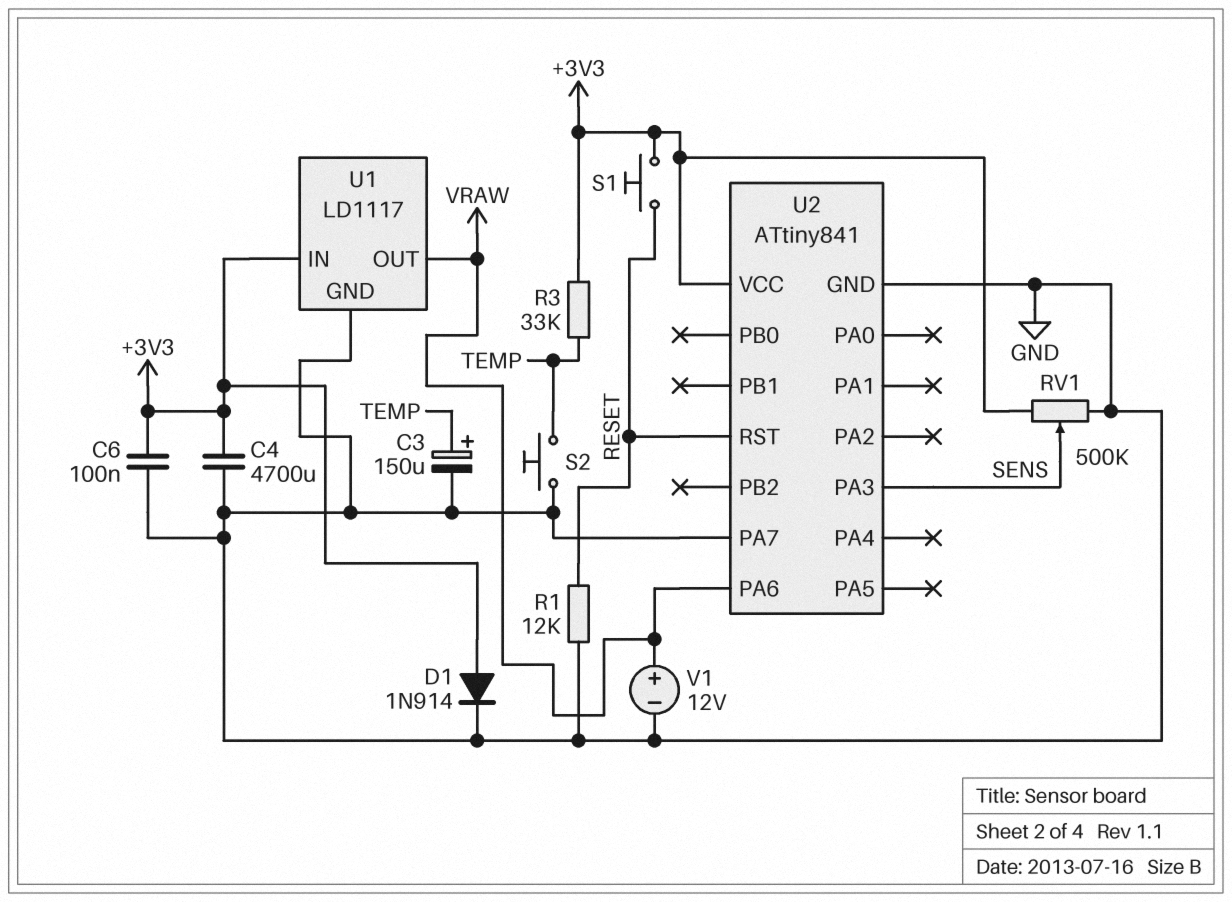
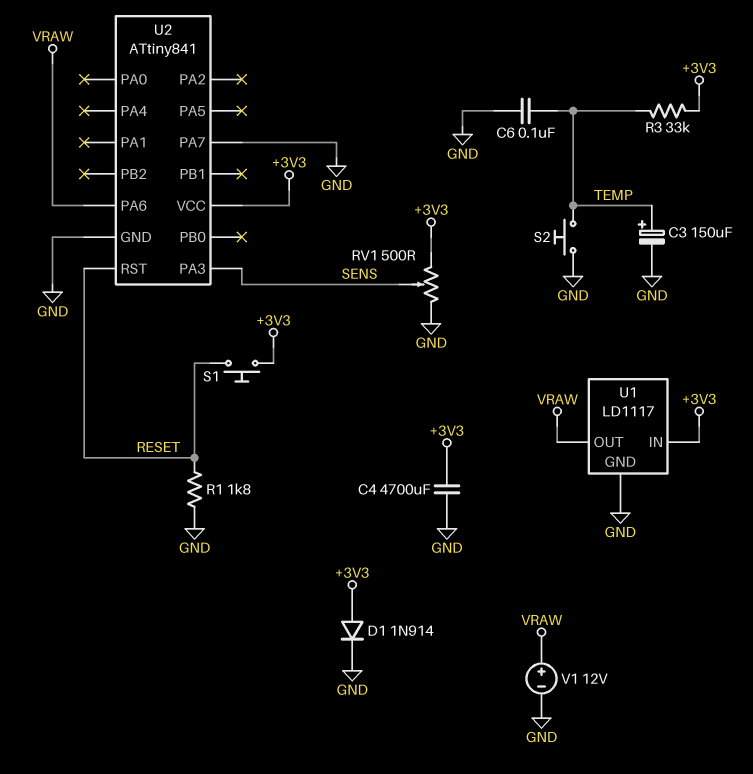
C6: 100nF (+3V3, GND) -> 100nF (GND, TEMP)
R1: 12k (GND, RESET) -> 1.8k (GND, RESET)
RV1: 500k (+3V3, GND, wiper SENS) -> 500 (+3V3, GND, wiper SENS)

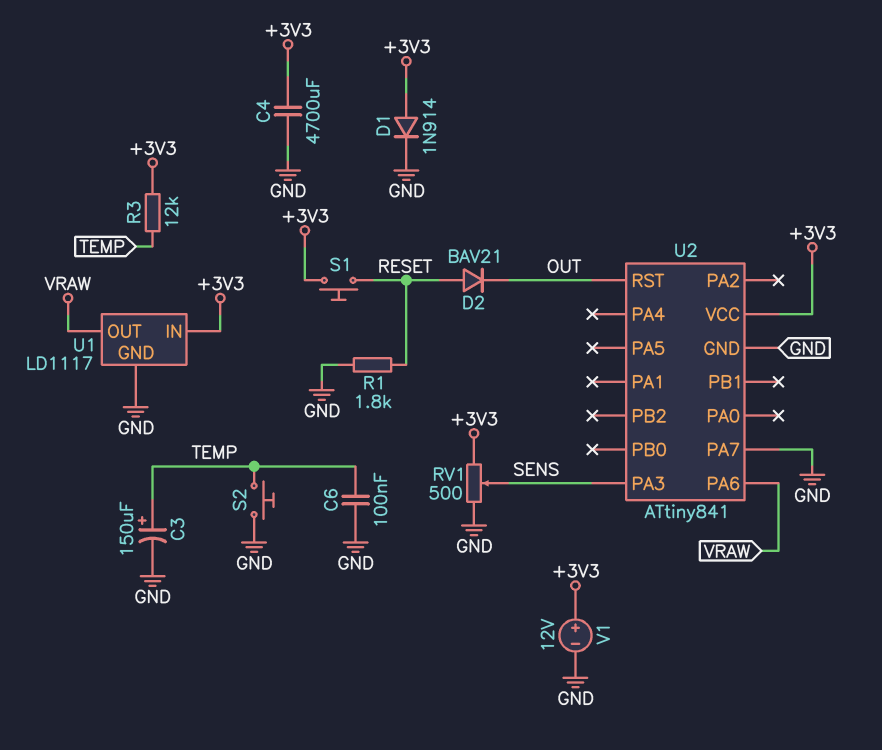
D2: none -> diode BAV21 (A RESET, K OUT)
R3: 33k (+3V3, TEMP) -> 12k (+3V3, TEMP)
U2 pin RST: RESET -> OUT
V1: 12V (plus VRAW, minus GND) -> 12V (plus +3V3, minus GND)

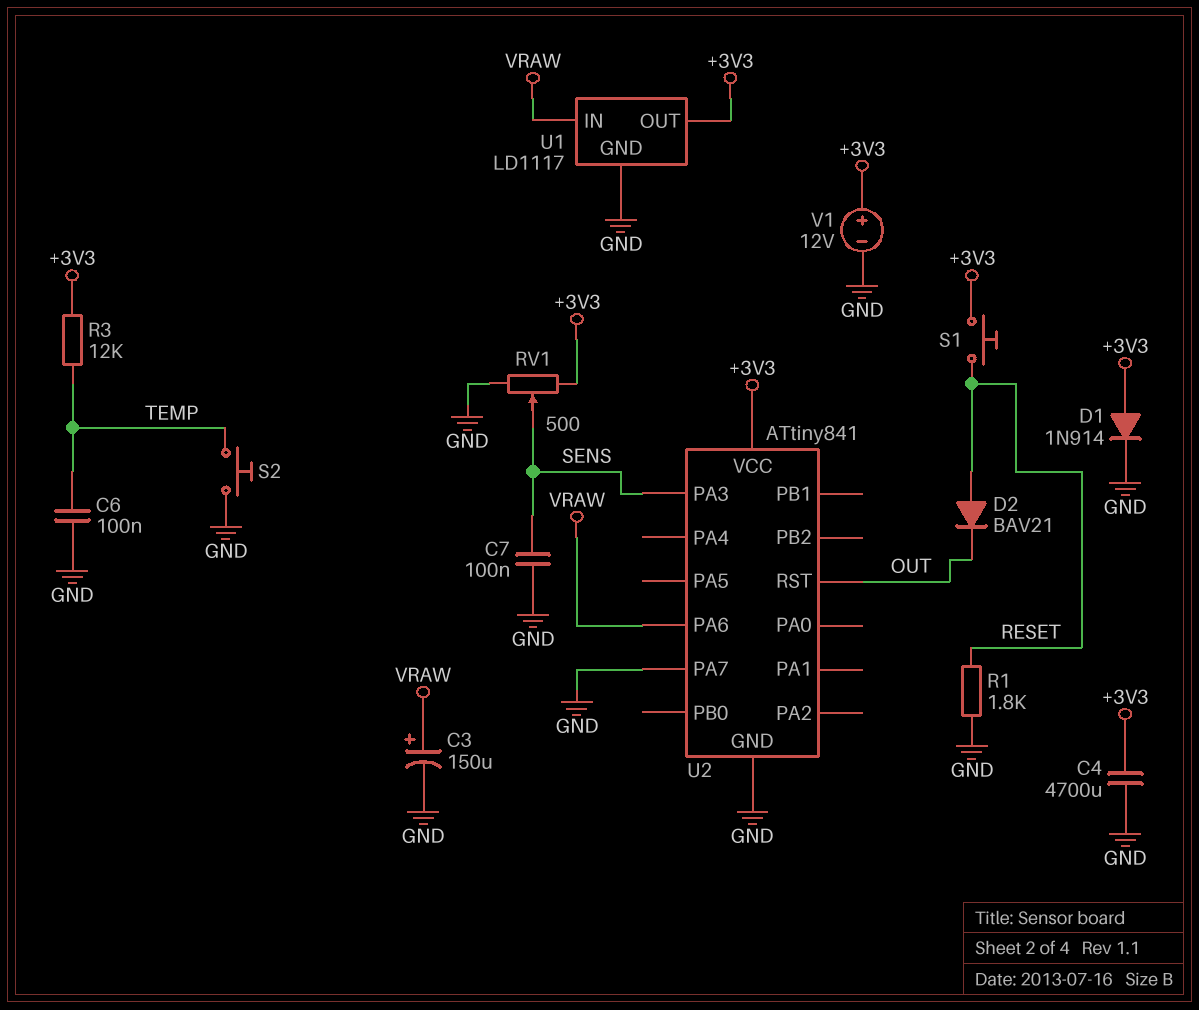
C3: 150uF (plus TEMP, minus GND) -> 150uF (plus VRAW, minus GND)
C7: none -> 100nF (GND, SENS)
U1 pin IN: +3V3 -> VRAW
U1 pin OUT: VRAW -> +3V3

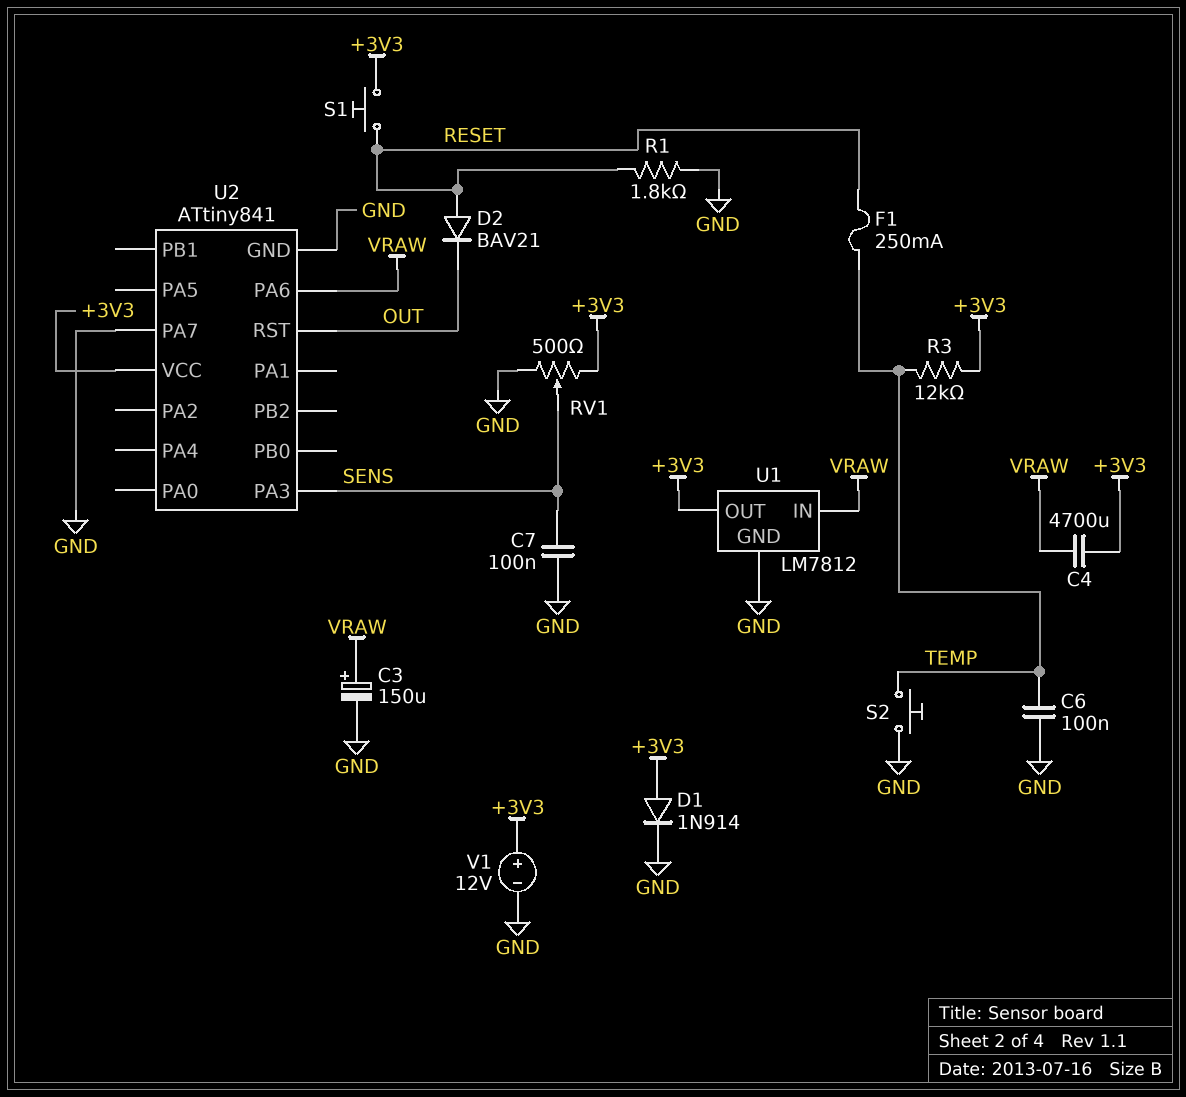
C4: 4700uF (+3V3, GND) -> 4700uF (+3V3, VRAW)
F1: none -> 250mA (RESET, TEMP)
U1: LD1117 -> LM7812

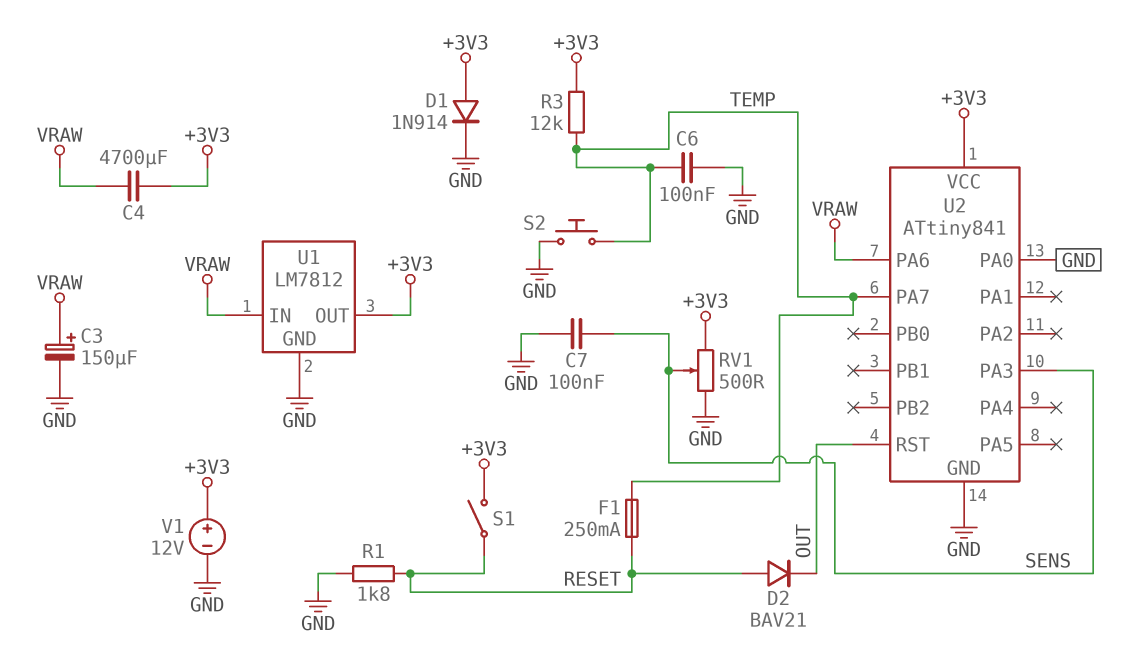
S1: button (+3V3, RESET) -> switch (+3V3, RESET)
U2 pin PA0: none -> GND
U2 pin PA7: GND -> TEMP

